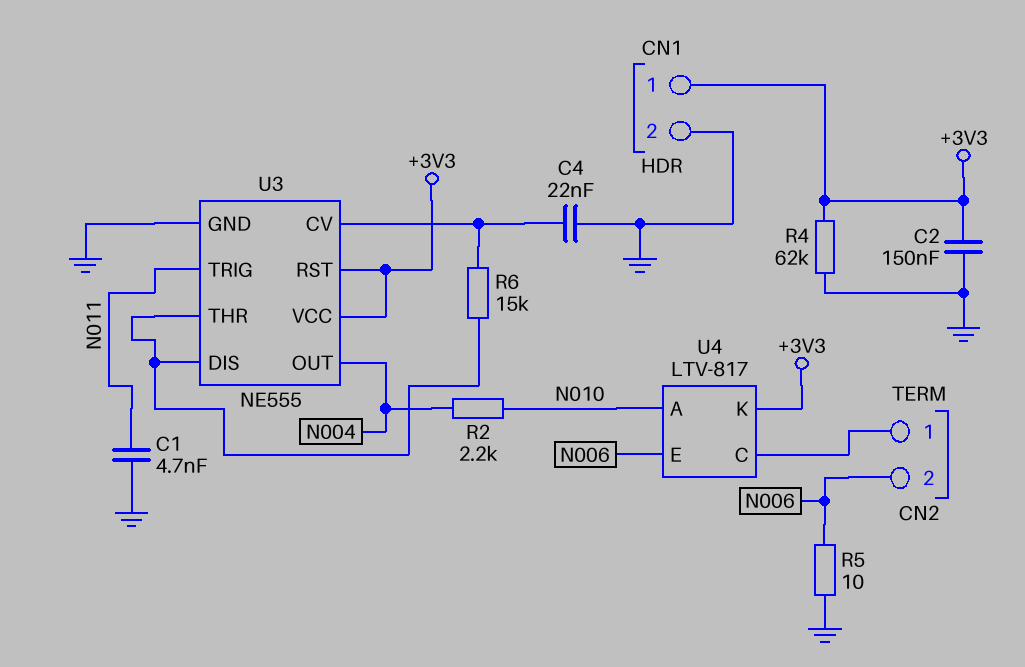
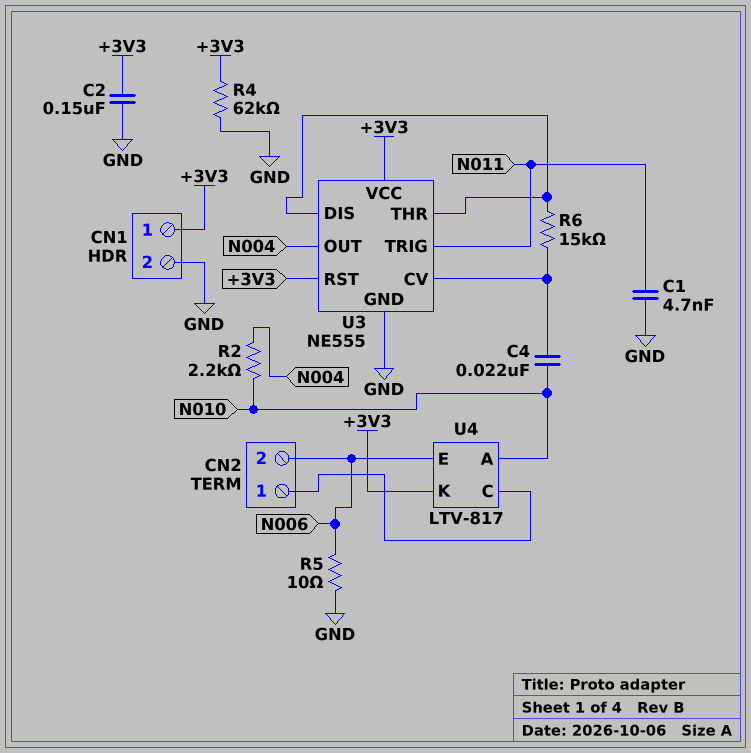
C4: 22nF (GND, U3/CV) -> 22nF (N010, U3/CV)

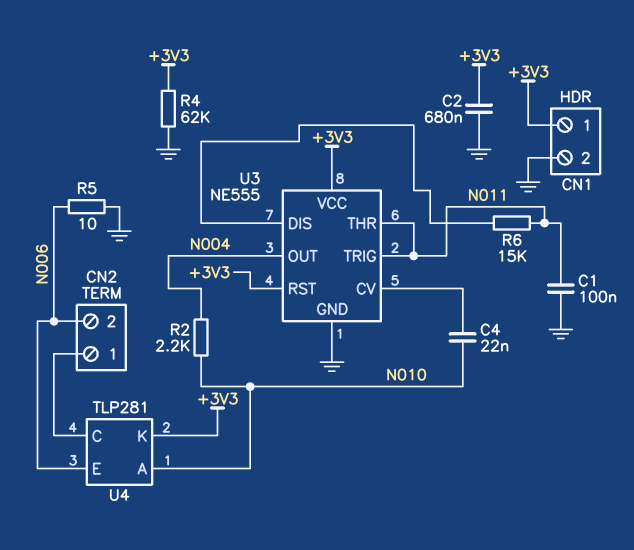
C1: 4.7nF (GND, N011) -> 100nF (GND, N011)
C2: 150nF (+3V3, GND) -> 680nF (+3V3, GND)
R6: 15k (U3/CV, U3/DIS) -> 15k (N011, U3/DIS)
U3 pin THR: U3/DIS -> N011
U4: LTV-817 -> TLP281

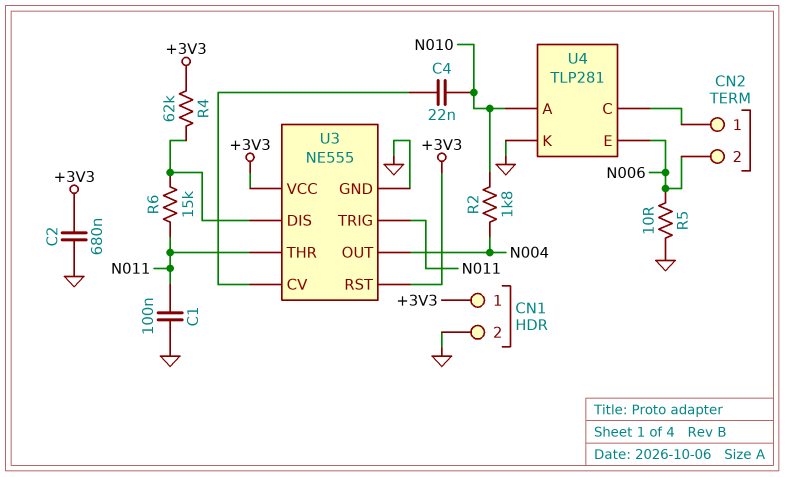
R2: 2.2k (N004, N010) -> 1.8k (N004, N010)
R4: 62k (+3V3, GND) -> 62k (+3V3, U3/DIS)
U4 pin K: +3V3 -> GND

